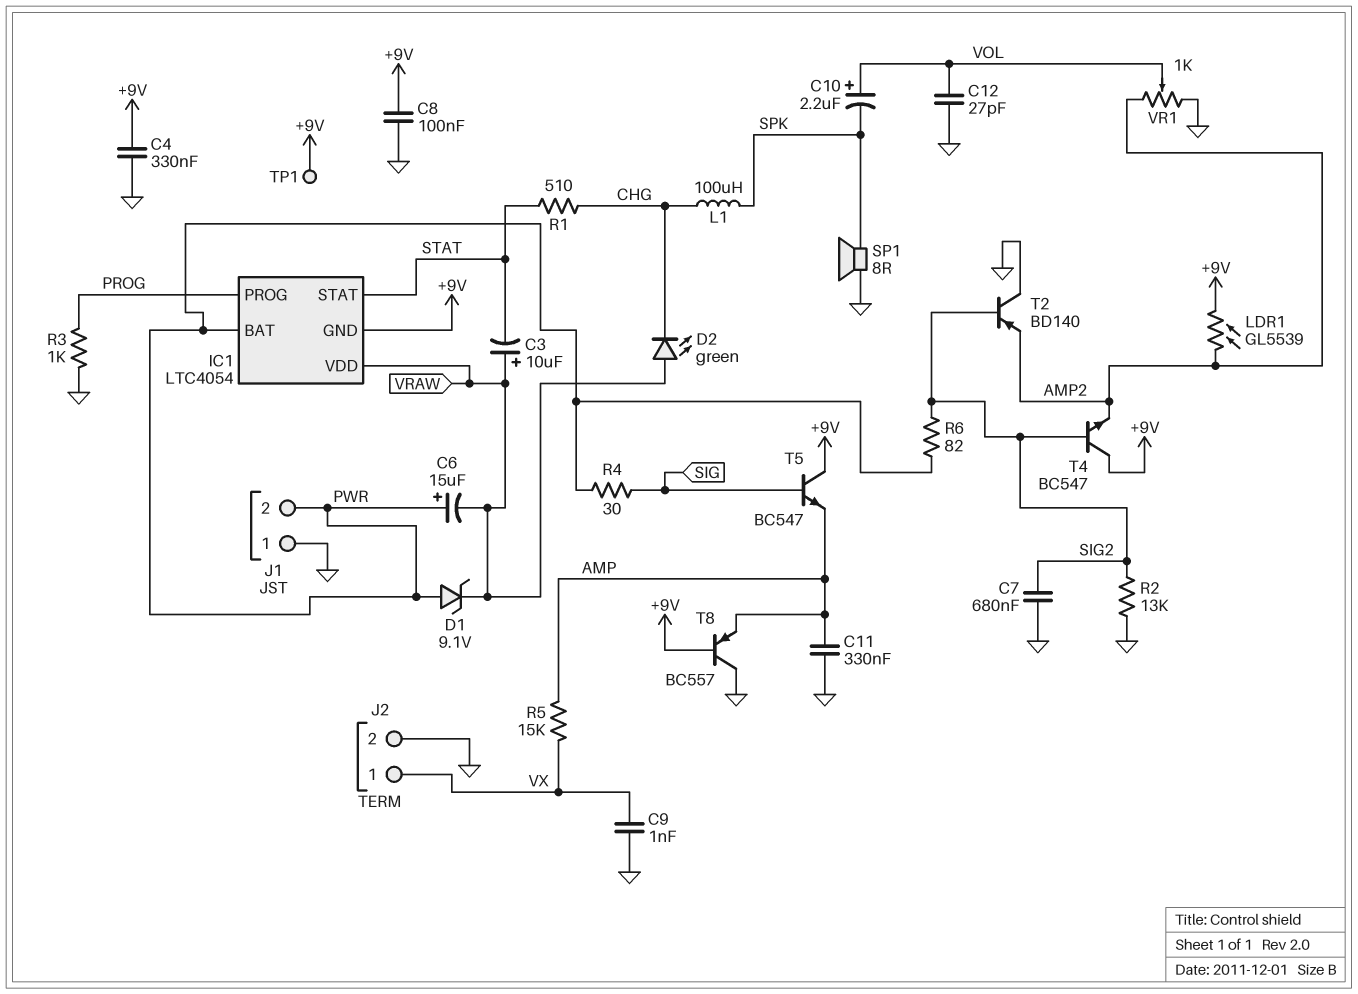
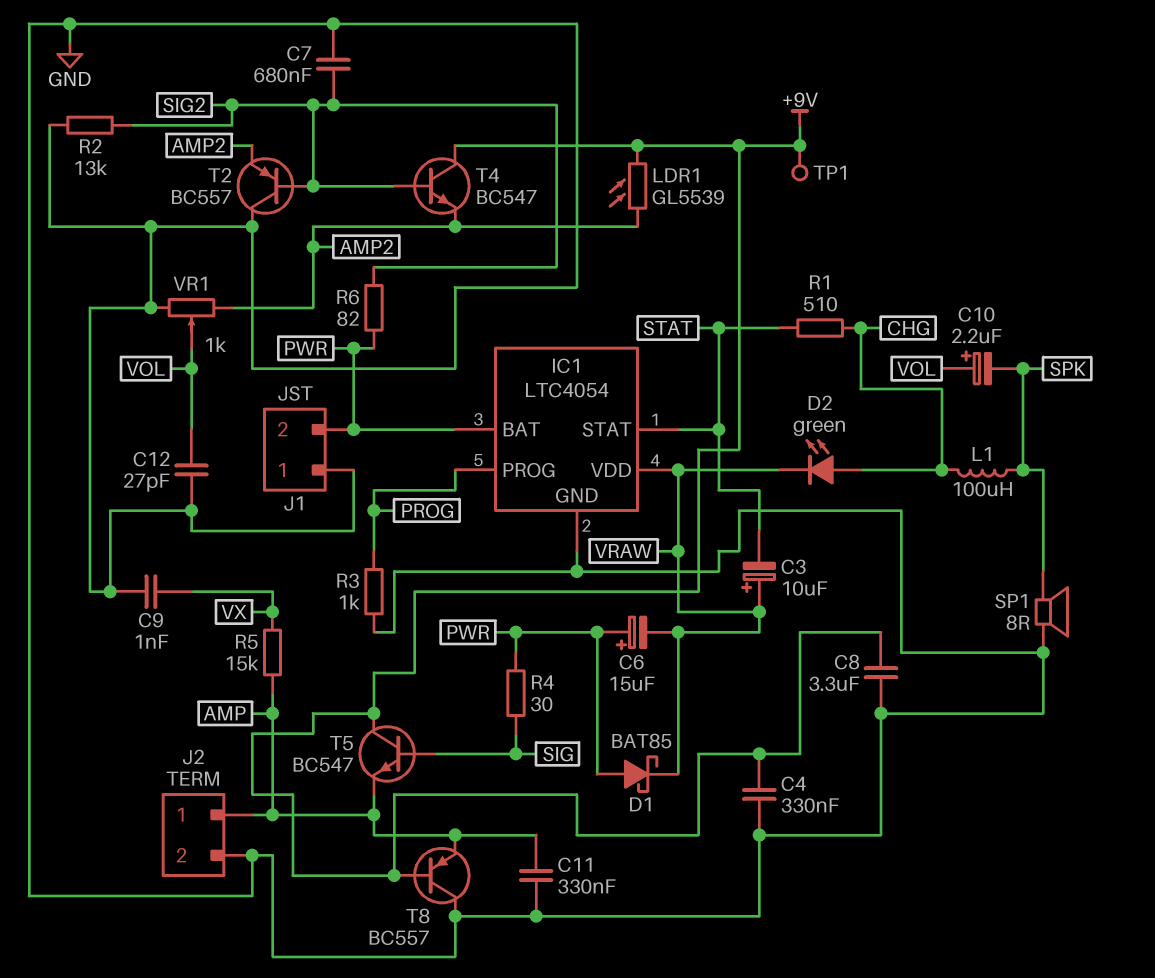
C8: 100nF (+9V, GND) -> 3.3uF (+9V, GND)
D1: zener 9.1V (A PWR, K VRAW) -> schottky BAT85 (A PWR, K VRAW)
D2: LED green (A VRAW, K CHG) -> LED green (A CHG, K VRAW)
IC1 pin GND: +9V -> GND
J2 pin 1: VX -> AMP
T2: PNP BD140 (B SIG2, C GND, E AMP2) -> PNP BC557 (B SIG2, C GND, E AMP2)

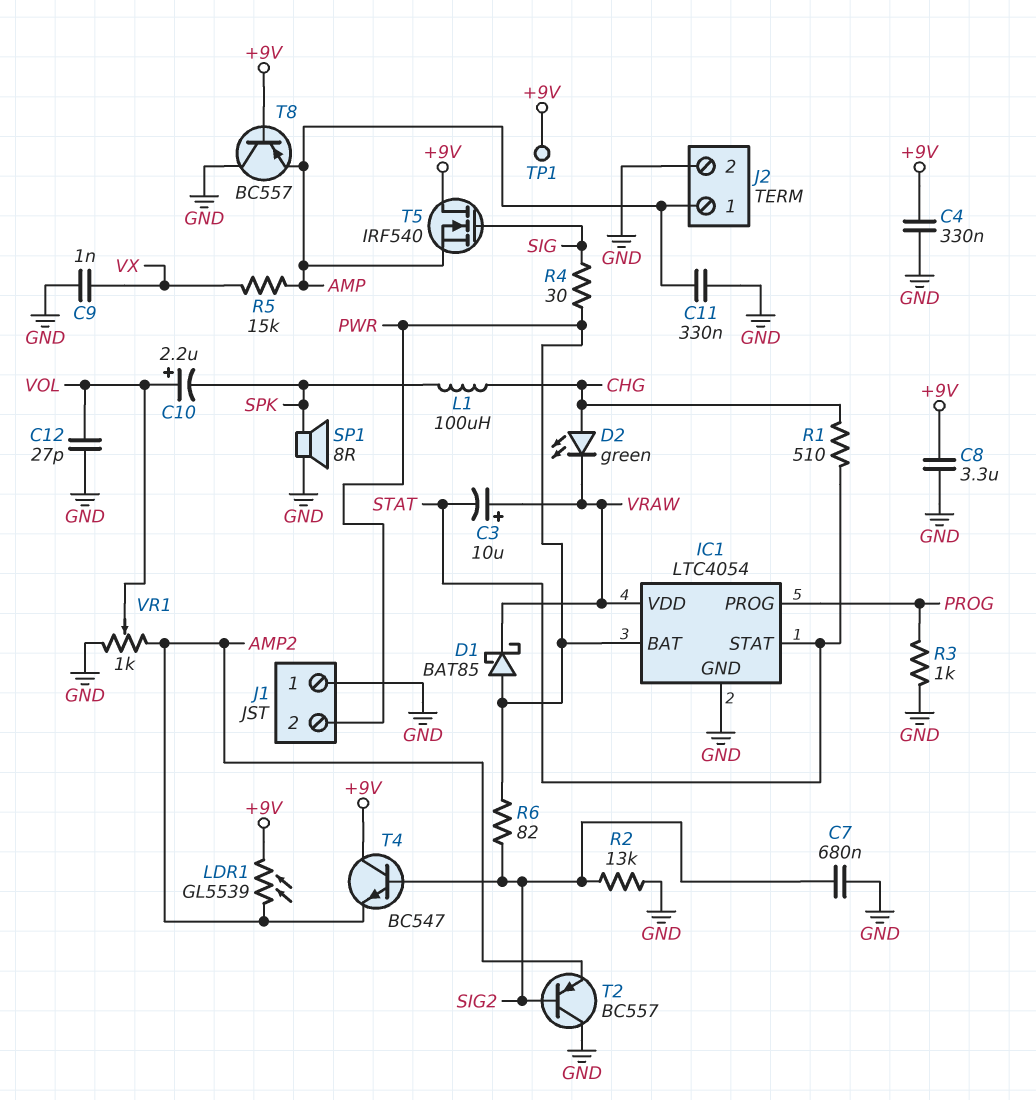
C6: 15uF (plus PWR, minus VRAW) -> none
T5: NPN BC547 (B SIG, C +9V, E AMP) -> NMOS IRF540 (G SIG, D +9V, S AMP)

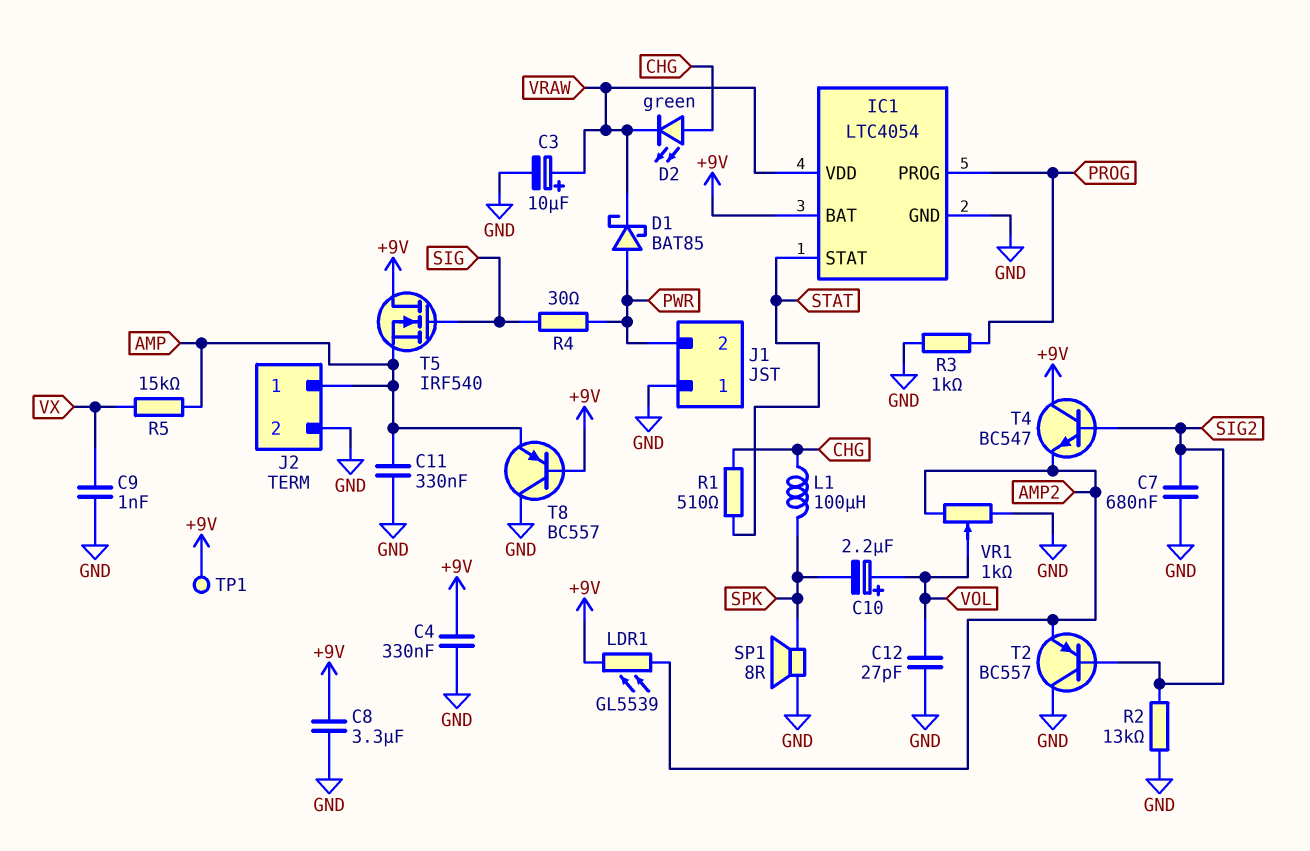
C3: 10uF (plus VRAW, minus STAT) -> 10uF (plus VRAW, minus GND)
IC1 pin BAT: PWR -> +9V
R6: 82 (PWR, SIG2) -> none

